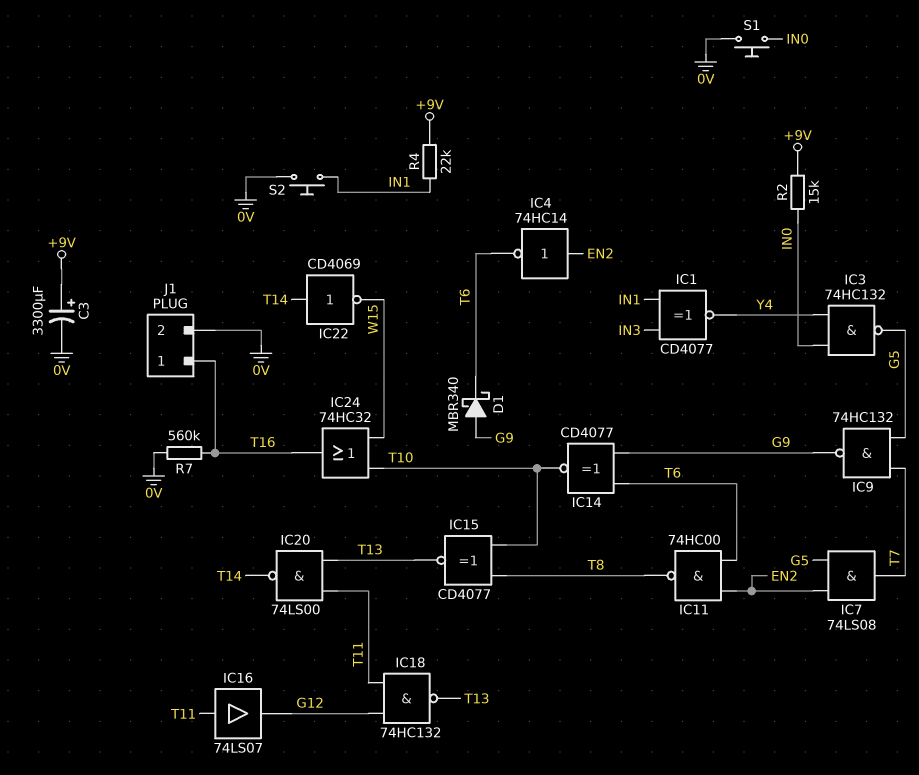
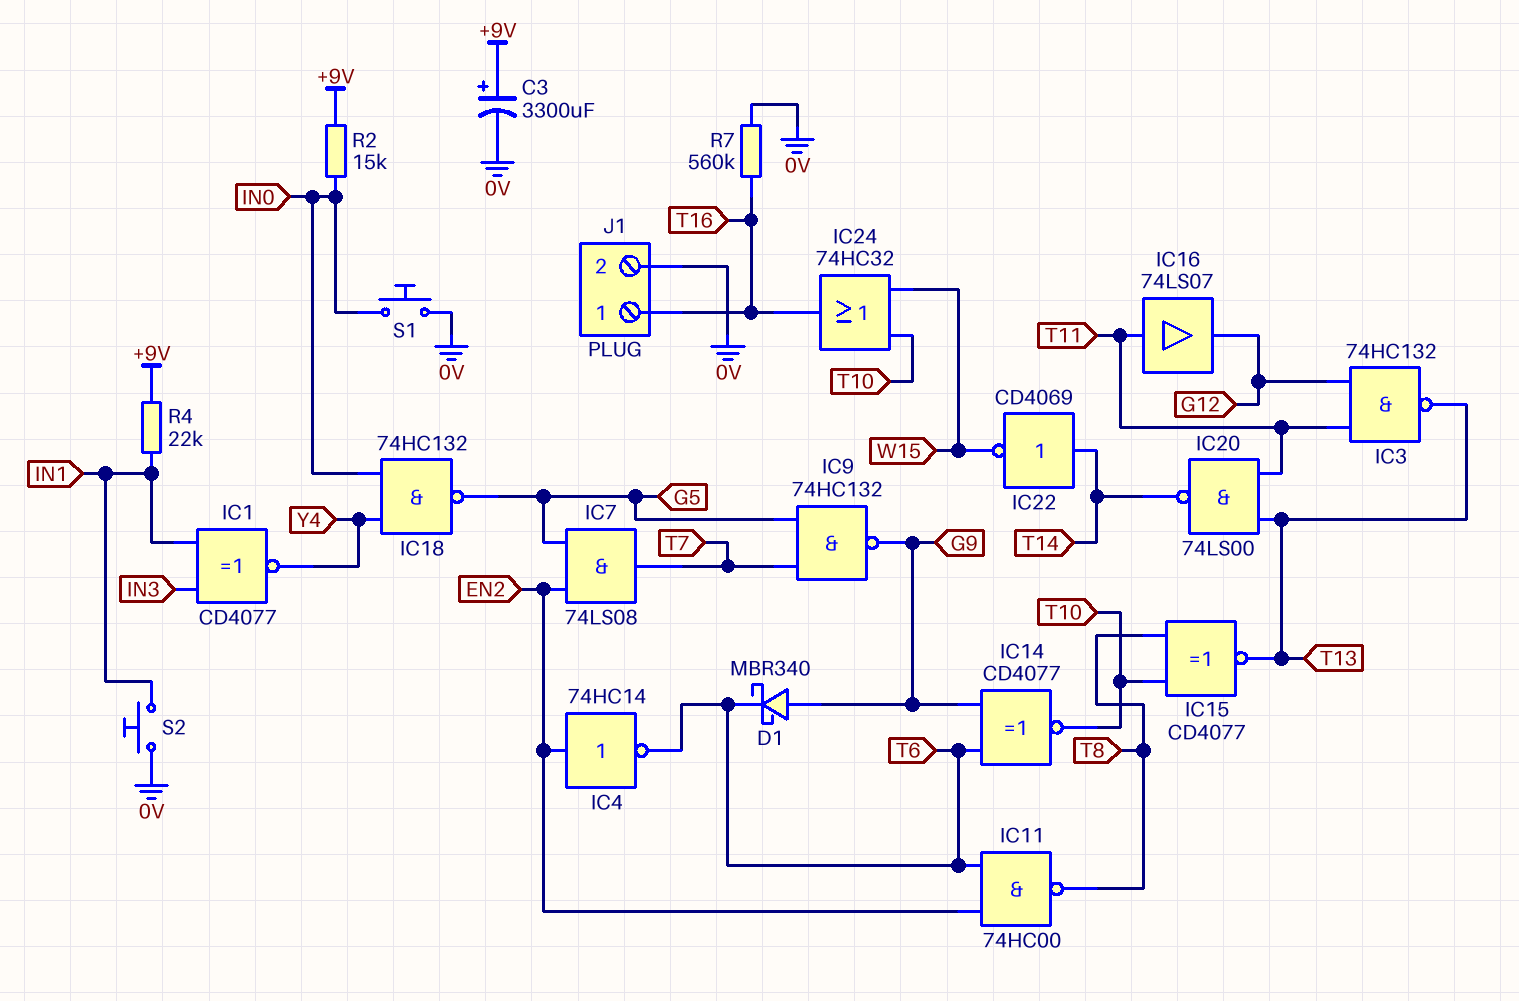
IC3: NAND 74HC132 (in IN0, in Y4, out G5) -> NAND 74HC132 (in G12, in T11, out T13)
IC18: NAND 74HC132 (in G12, in T11, out T13) -> NAND 74HC132 (in IN0, in Y4, out G5)

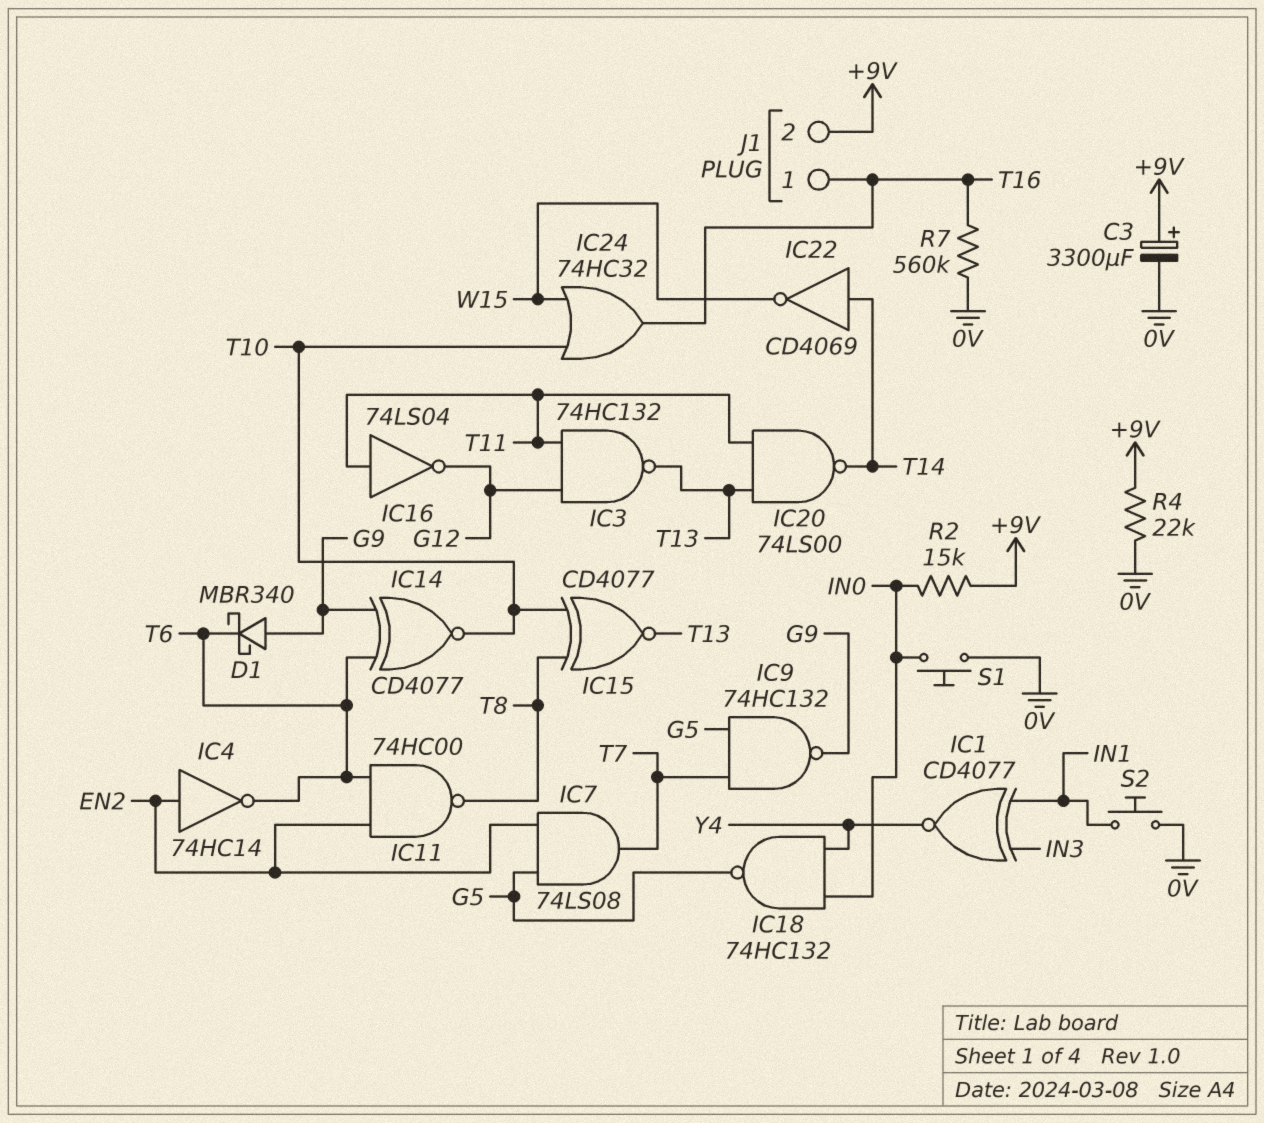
IC16: buffer 74LS07 (in T11, out G12) -> NOT 74LS04 (in T11, out G12)
J1 pin 2: 0V -> +9V
R4: 22k (+9V, IN1) -> 22k (+9V, 0V)

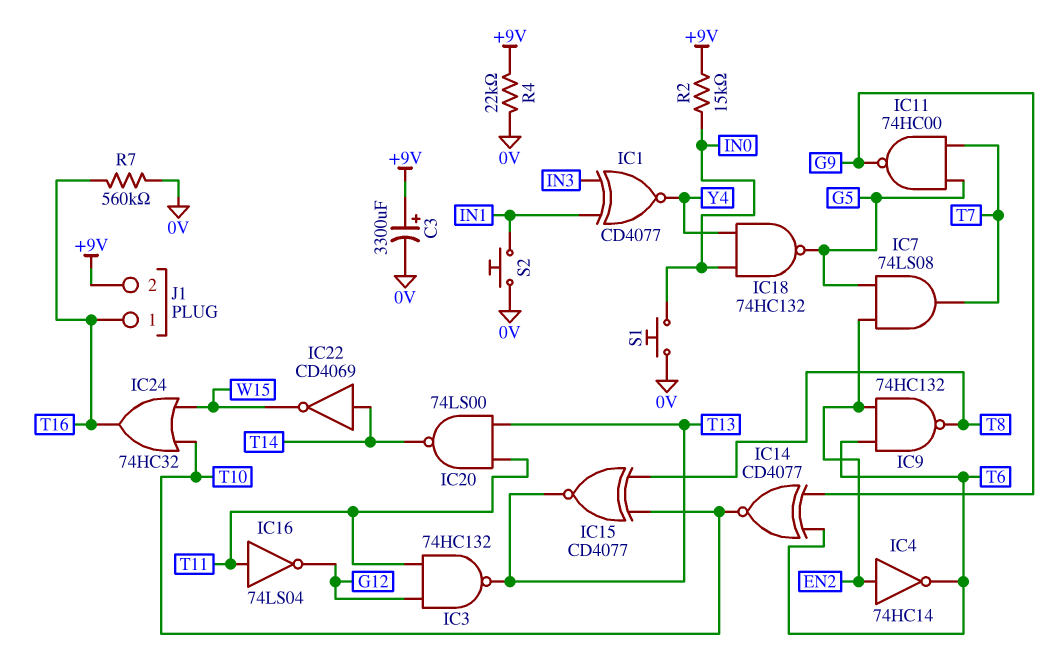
D1: schottky MBR340 (A G9, K T6) -> none
IC9: NAND 74HC132 (in G5, in T7, out G9) -> NAND 74HC132 (in EN2, in T6, out T8)
IC11: NAND 74HC00 (in EN2, in T6, out T8) -> NAND 74HC00 (in G5, in T7, out G9)

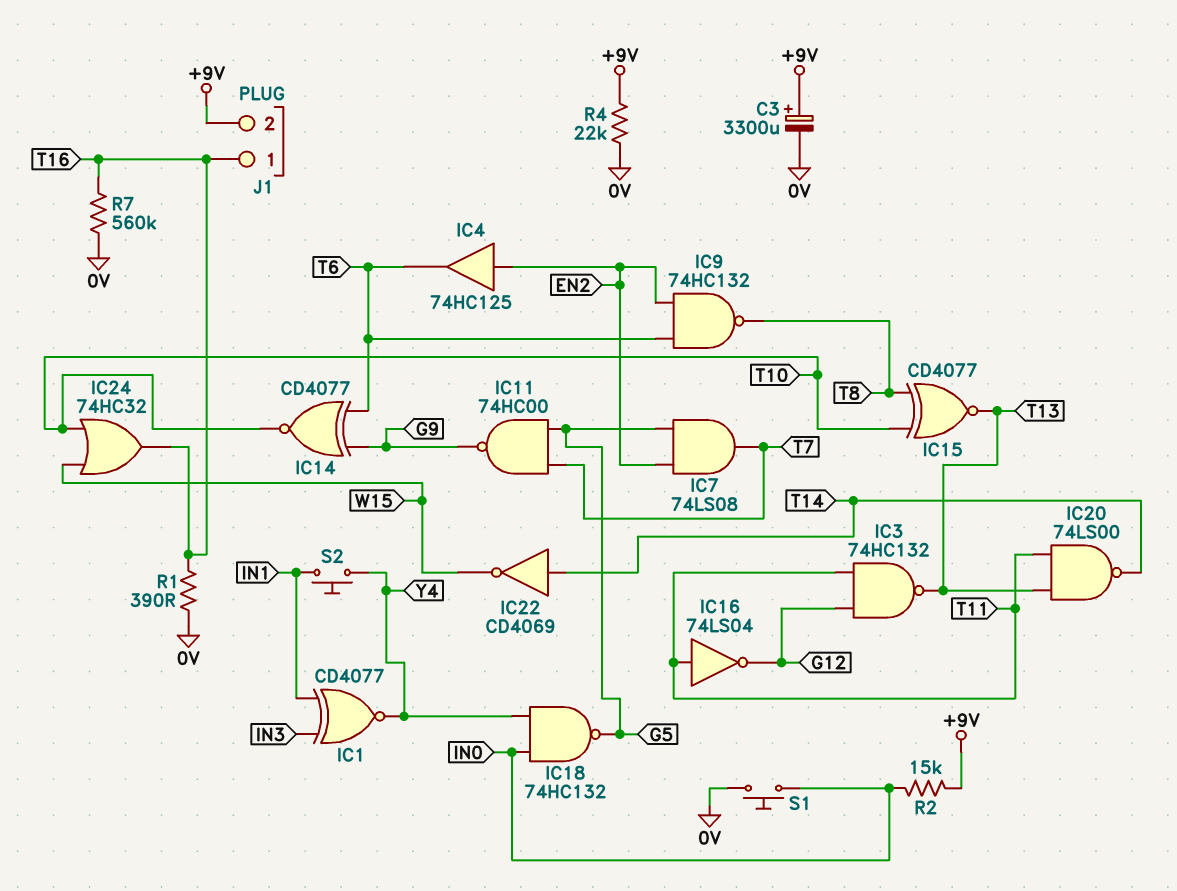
IC4: NOT 74HC14 (in EN2, out T6) -> buffer 74HC125 (in EN2, out T6)
R1: none -> 390 (0V, T16)
S2: button (0V, IN1) -> button (IN1, Y4)

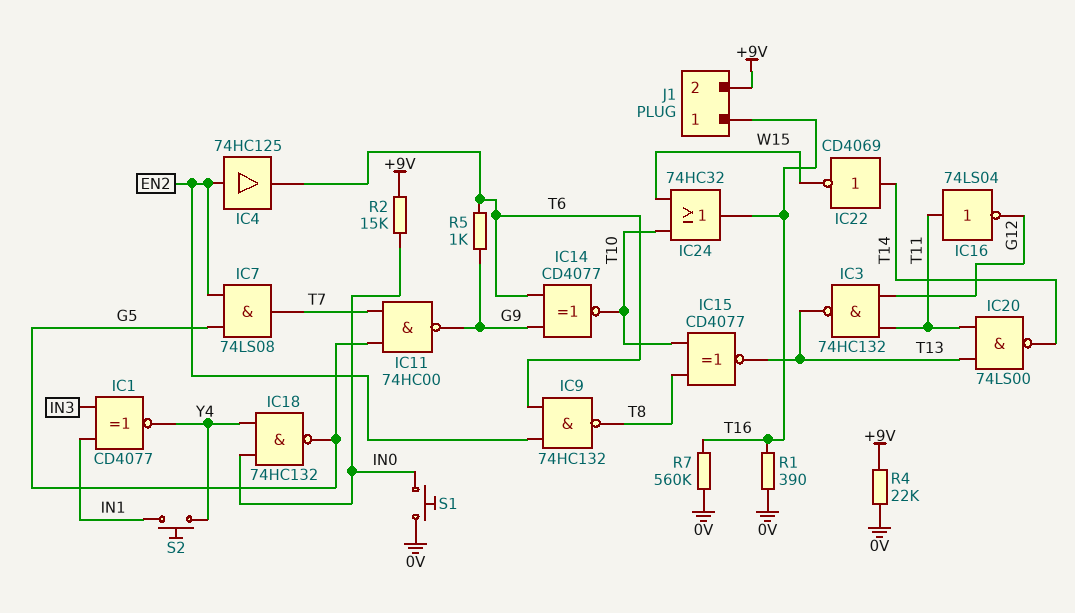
C3: 3300uF (plus +9V, minus 0V) -> none
R5: none -> 1k (G9, T6)

